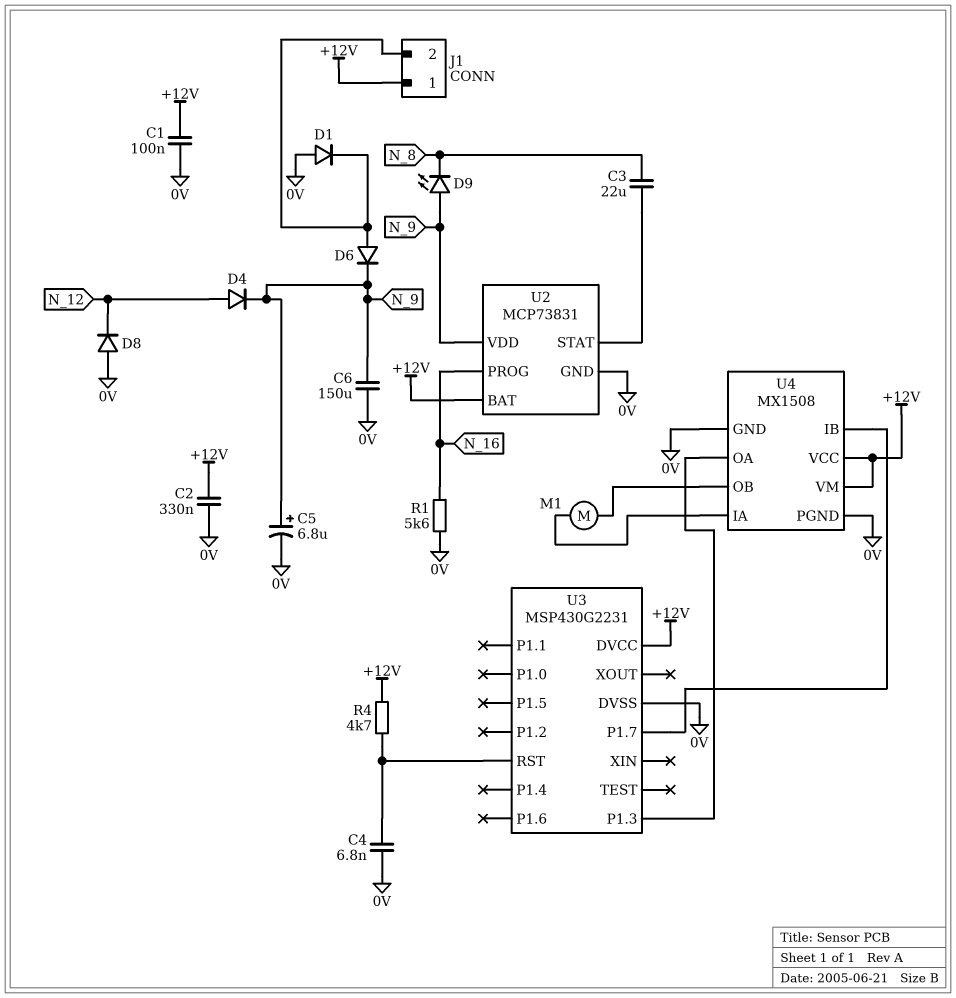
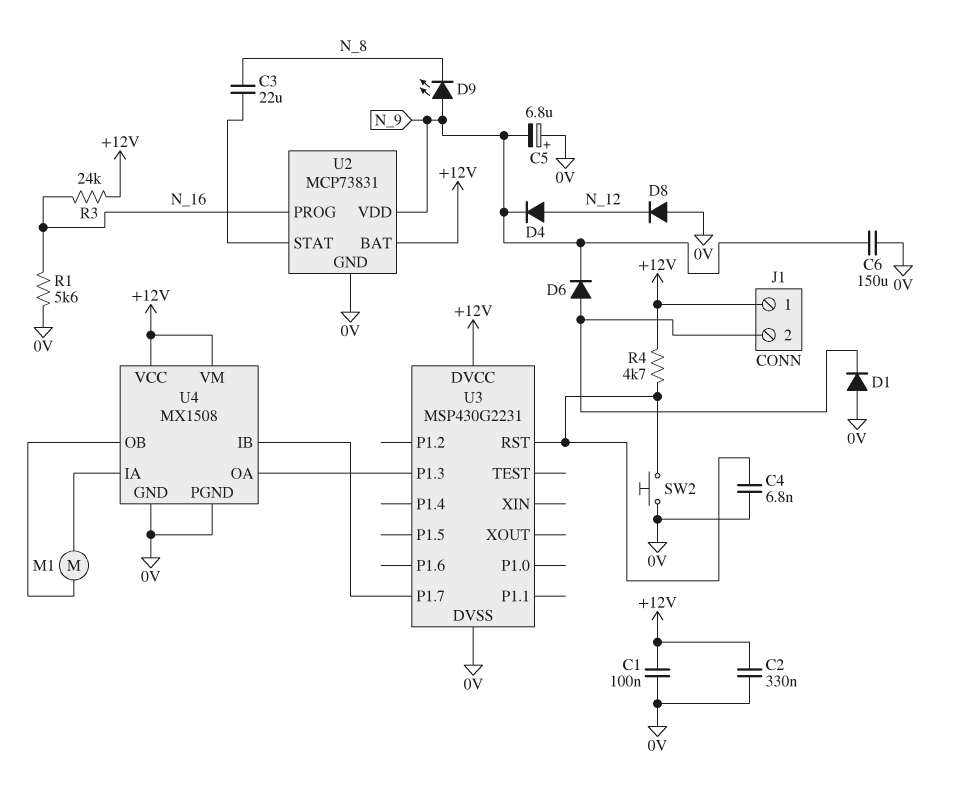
C5: 6.8uF (plus N_9, minus 0V) -> 6.8uF (plus 0V, minus N_9)
R3: none -> 24k (+12V, N_16)
SW2: none -> button (0V, U3/RST)

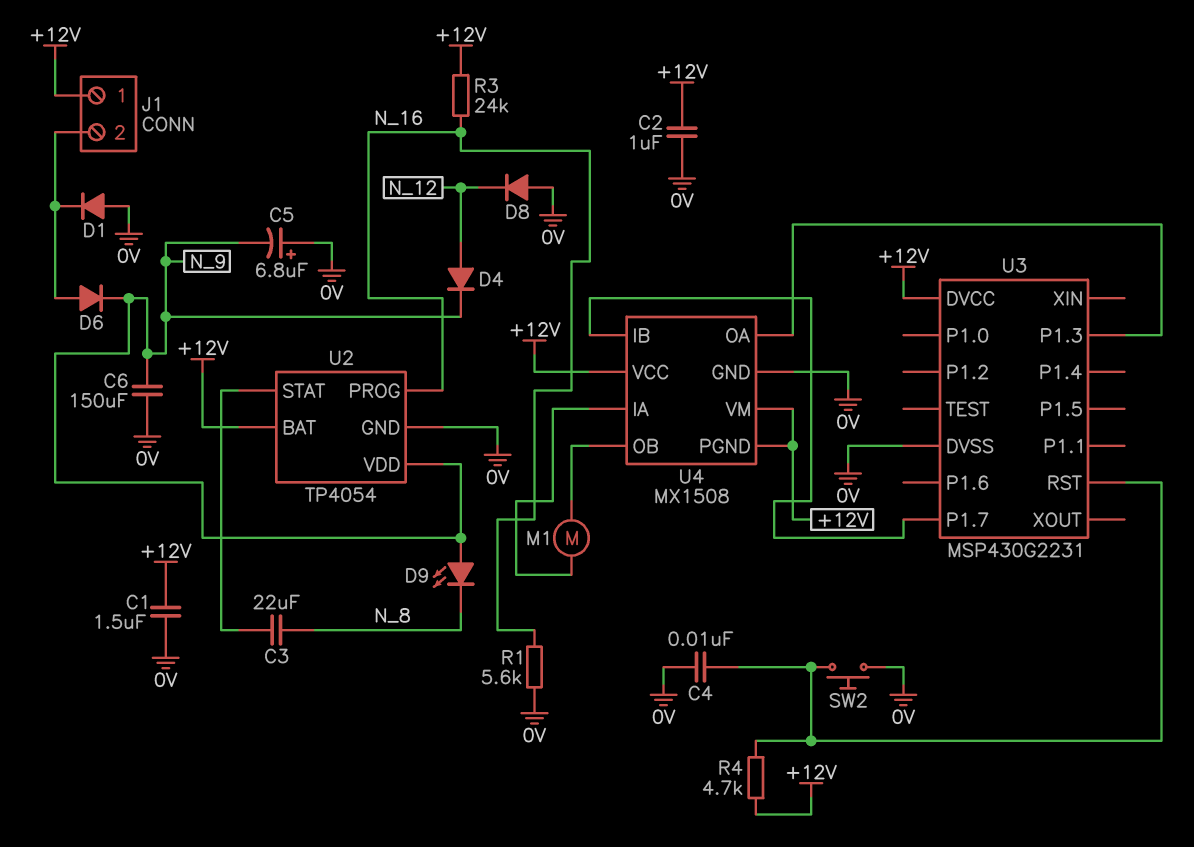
C1: 100nF (+12V, 0V) -> 1.5uF (+12V, 0V)
C2: 330nF (+12V, 0V) -> 1uF (+12V, 0V)
C4: 6.8nF (0V, U3/RST) -> 10nF (0V, U3/RST)
U2: MCP73831 -> TP4054
U4 pin PGND: 0V -> +12V

